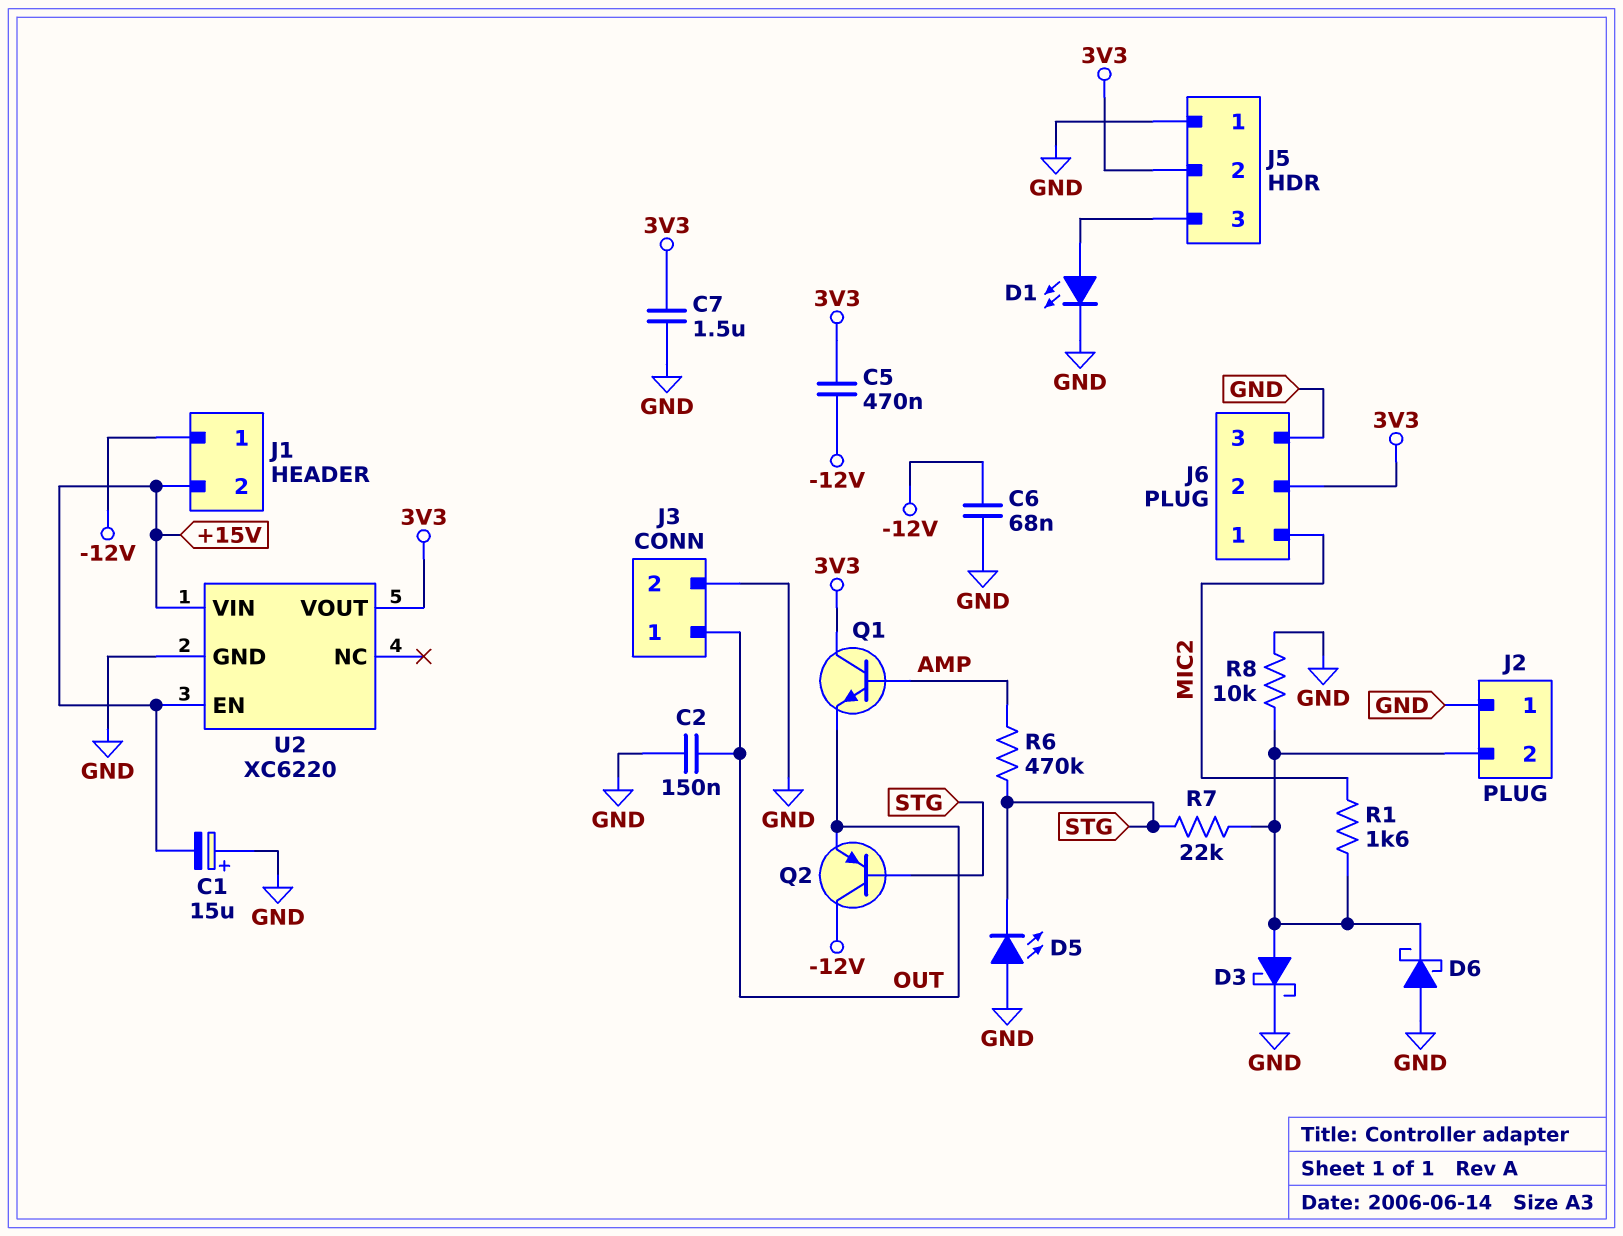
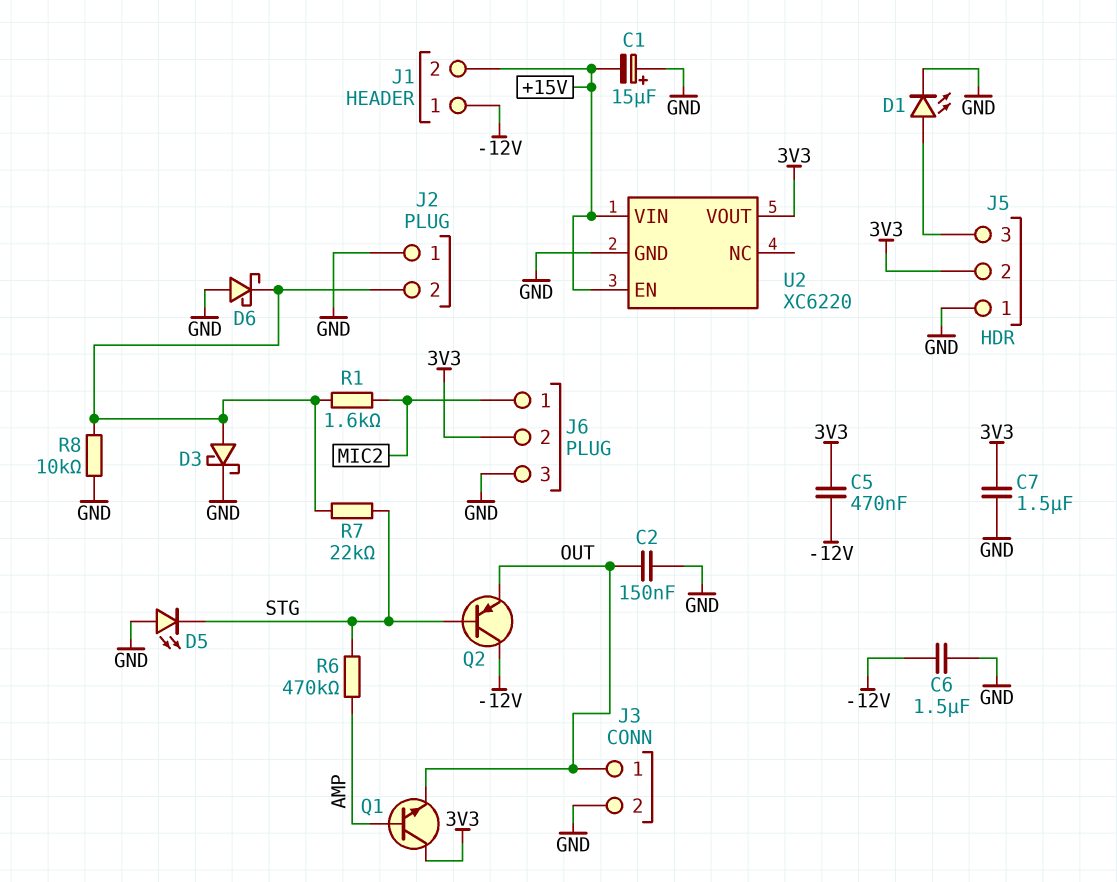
C6: 68nF (-12V, GND) -> 1.5uF (-12V, GND)

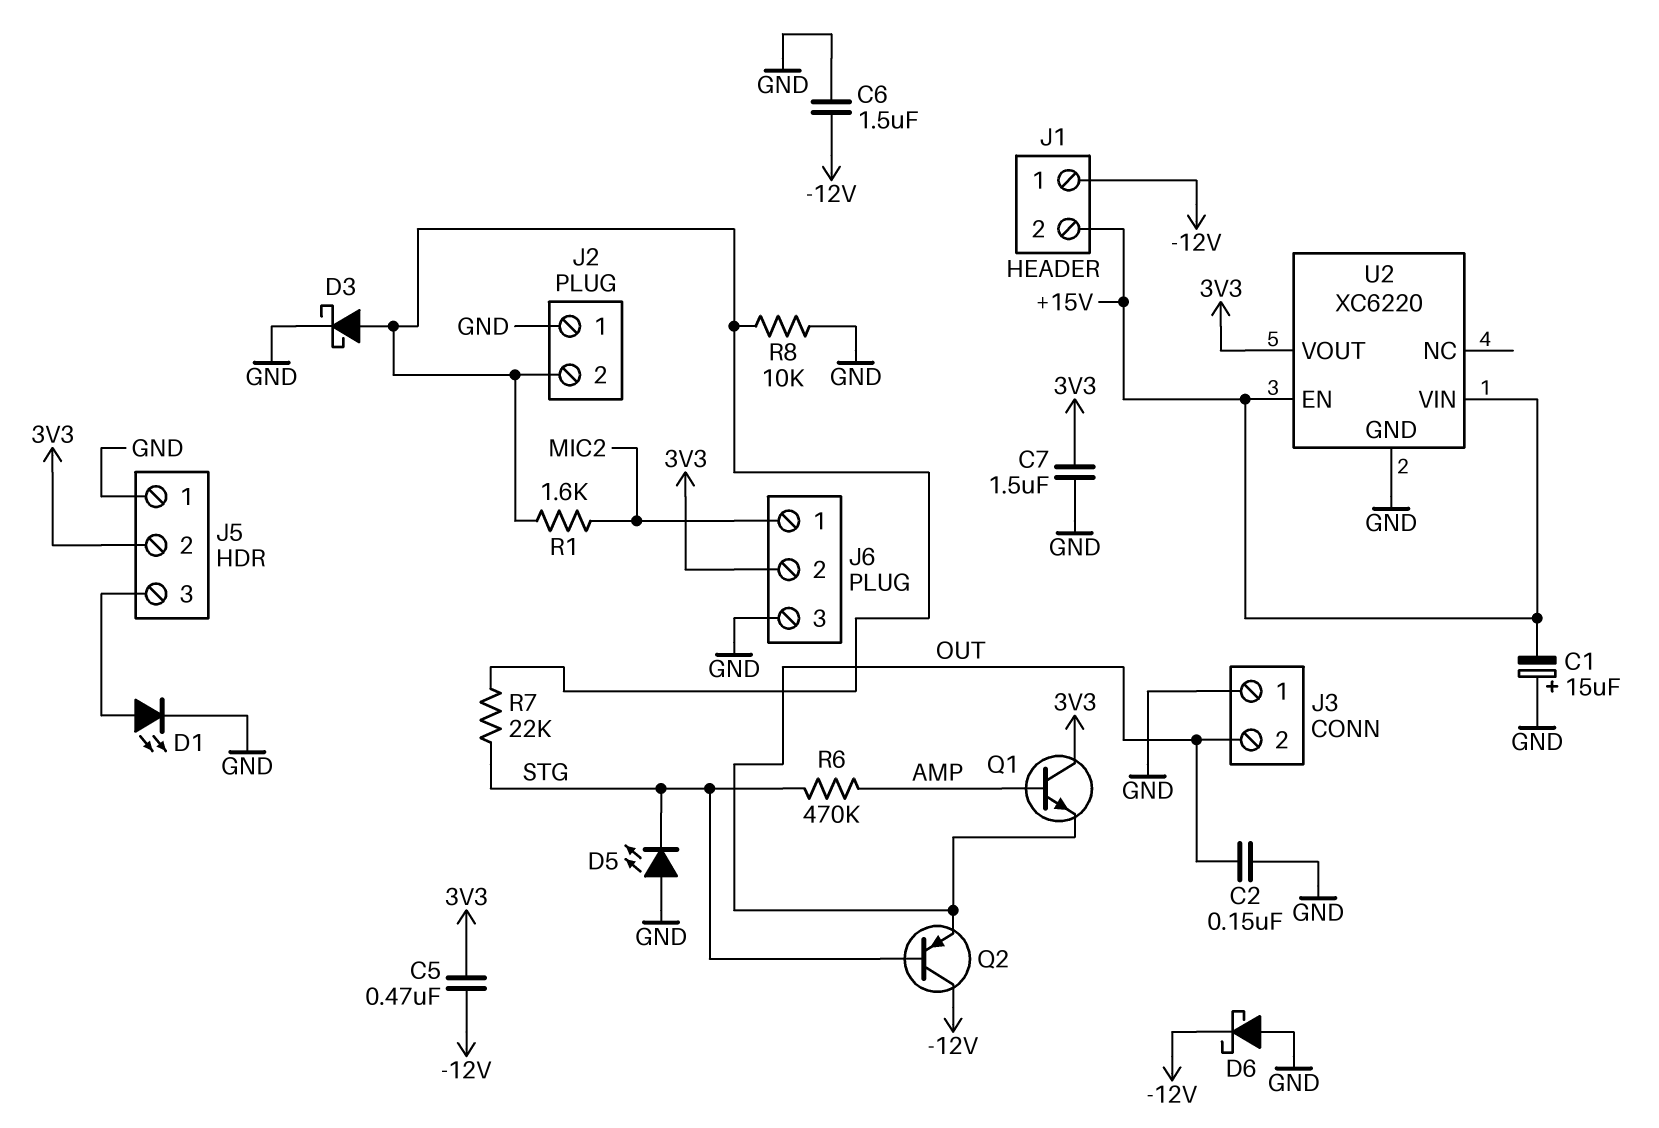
D6: schottky (A GND, K J2/2) -> schottky (A GND, K -12V)
J3 pin 1: OUT -> GND
J3 pin 2: GND -> OUT

